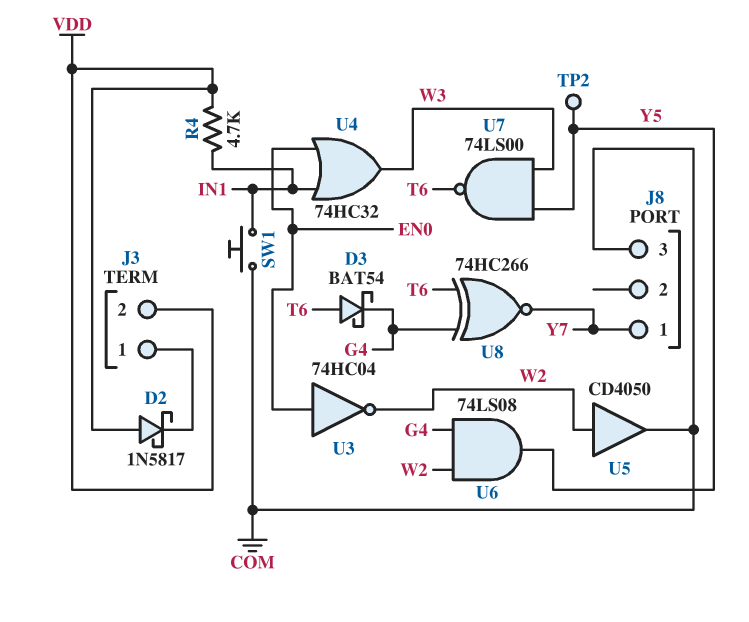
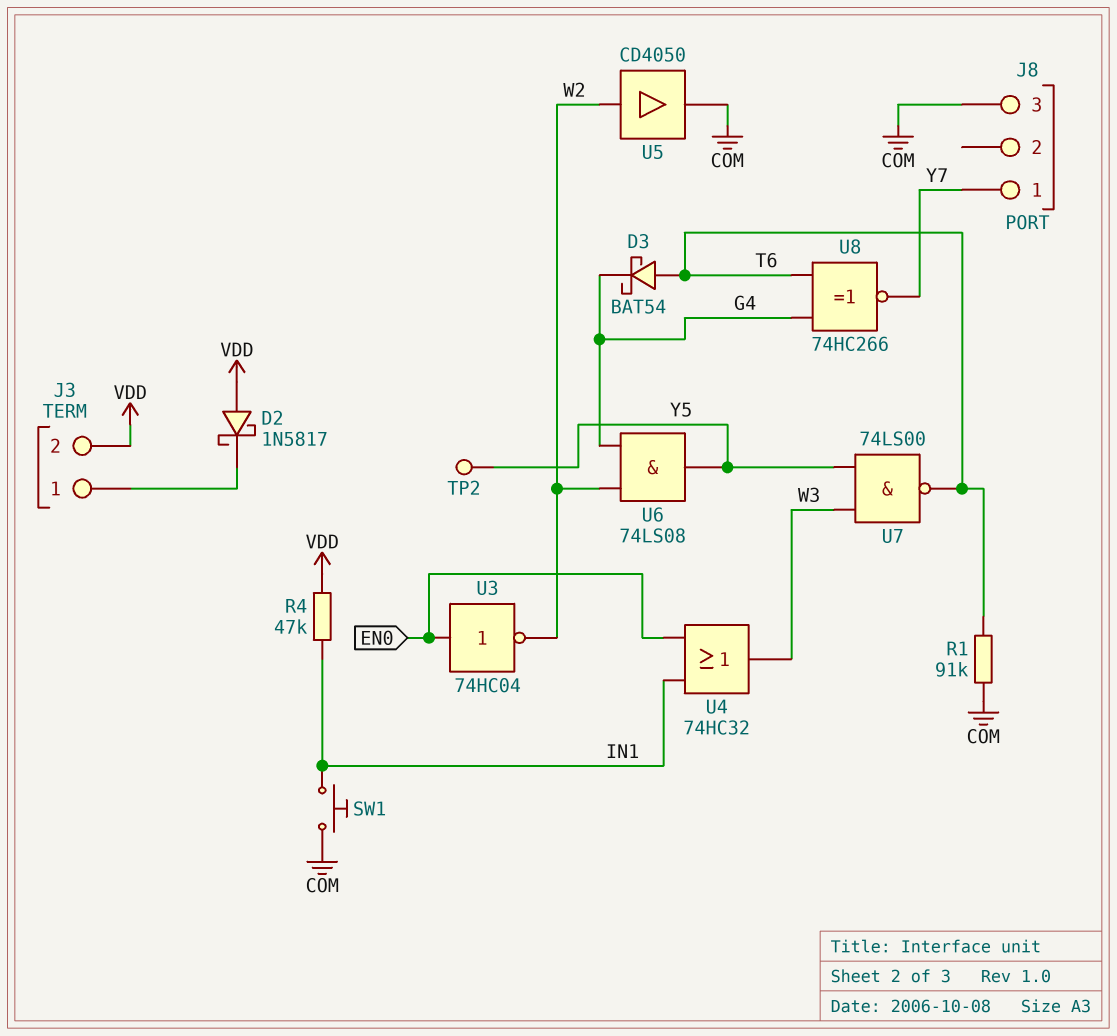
R1: none -> 91k (COM, T6)
R4: 4.7k (IN1, VDD) -> 47k (IN1, VDD)

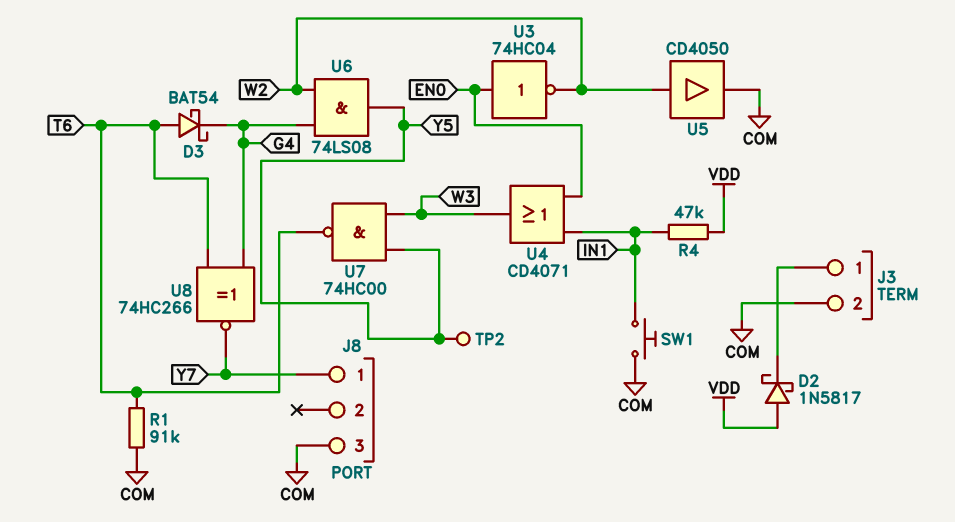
J3 pin 2: VDD -> COM
U4: OR 74HC32 (in EN0, in IN1, out W3) -> OR CD4071 (in EN0, in IN1, out W3)
U7: NAND 74LS00 (in W3, in Y5, out T6) -> NAND 74HC00 (in W3, in Y5, out T6)

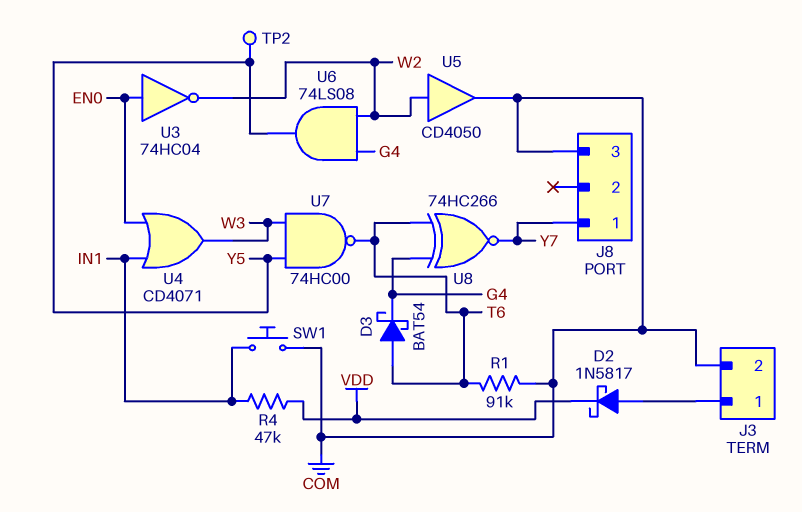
D2: schottky 1N5817 (A VDD, K J3/1) -> schottky 1N5817 (A J3/1, K VDD)

